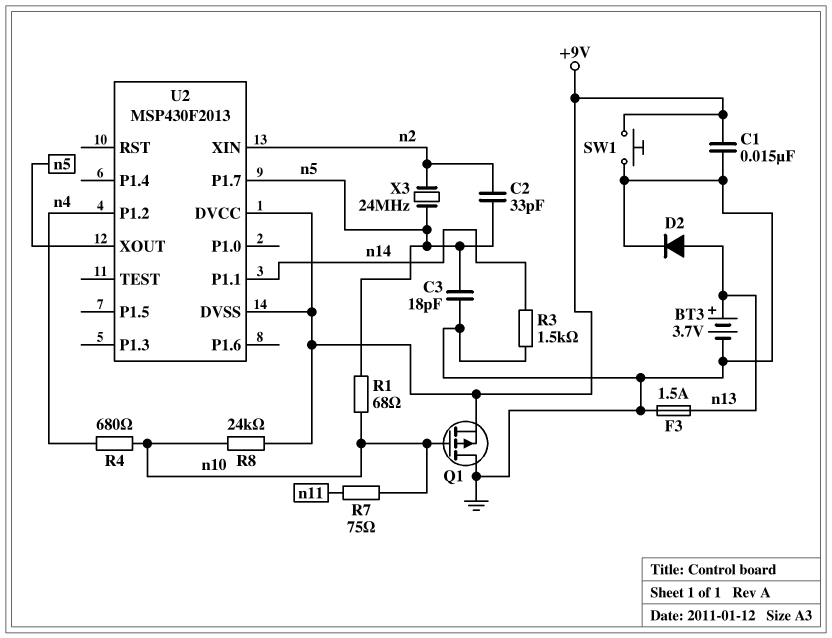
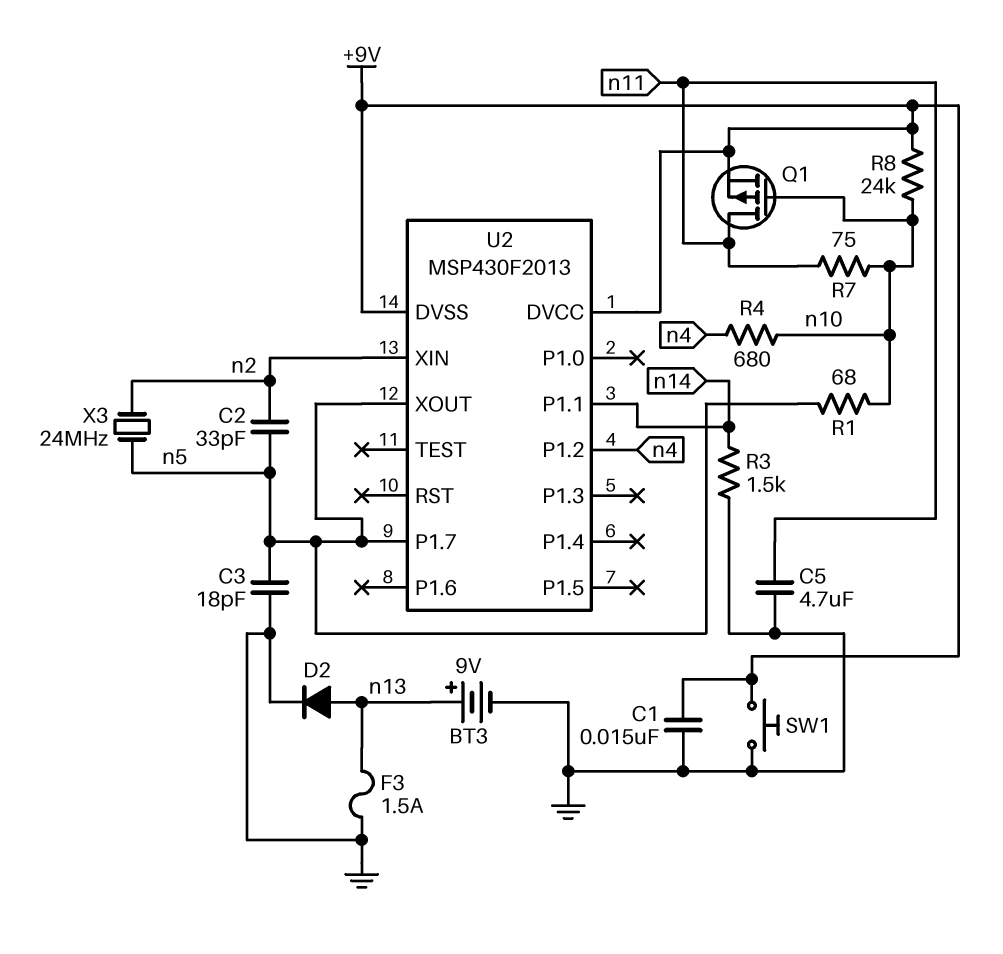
BT3: 3.7V (plus n13, minus GND) -> 9V (plus n13, minus GND)
C5: none -> 4.7uF (GND, n11)
Q1: PMOS (G n10, D GND, S +9V) -> PMOS (G n10, D n11, S +9V)

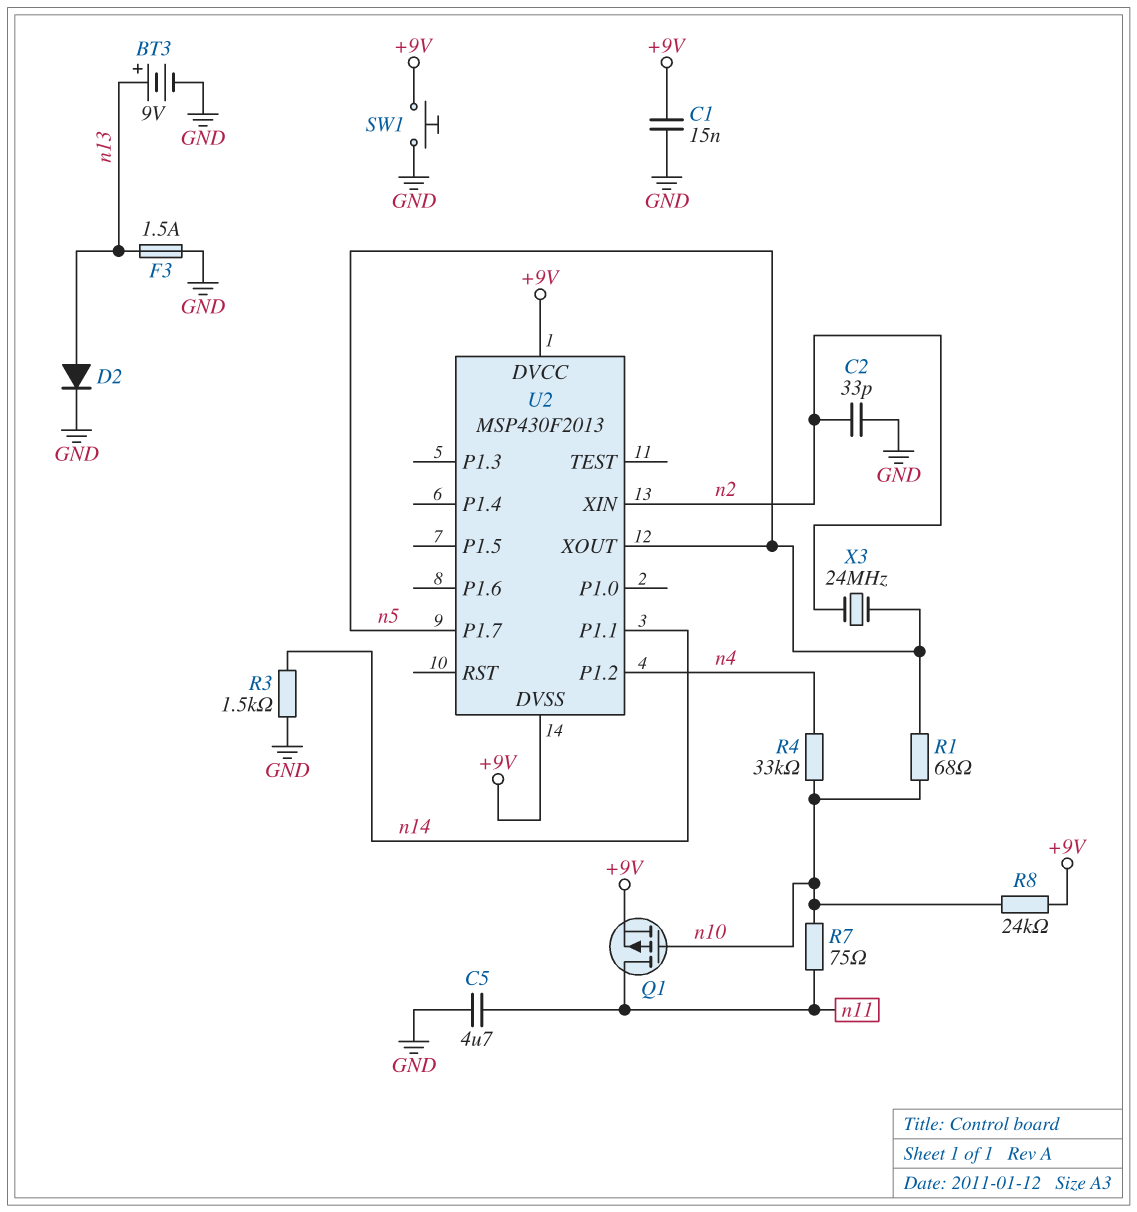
C2: 33pF (n2, n5) -> 33pF (GND, n2)
C3: 18pF (GND, n5) -> none
R4: 680 (n4, n10) -> 33k (n4, n10)

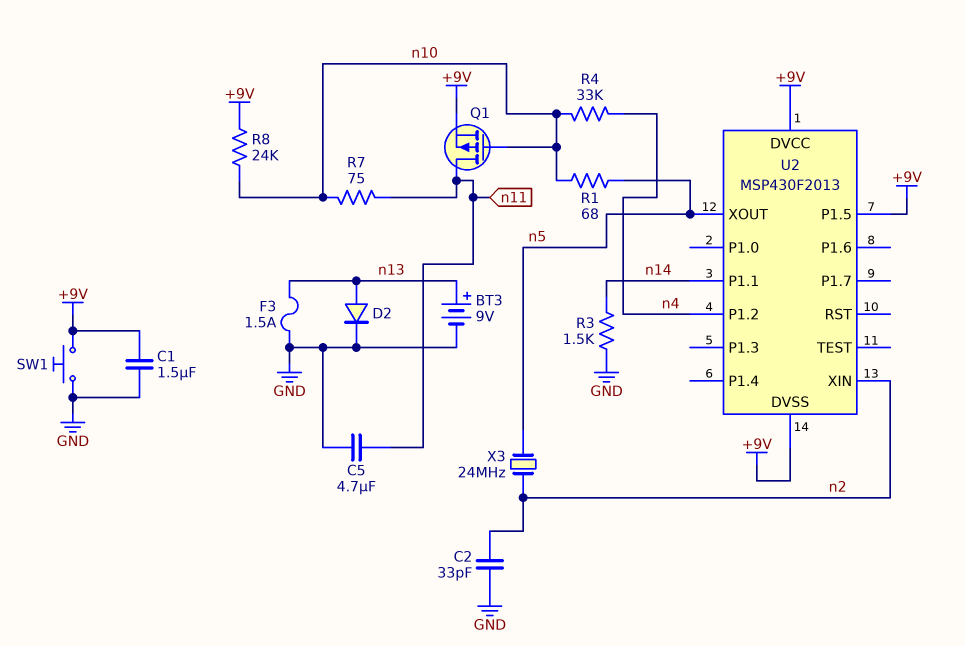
C1: 15nF (+9V, GND) -> 1.5uF (+9V, GND)
U2 pin P1.5: none -> +9V
U2 pin P1.7: n5 -> none

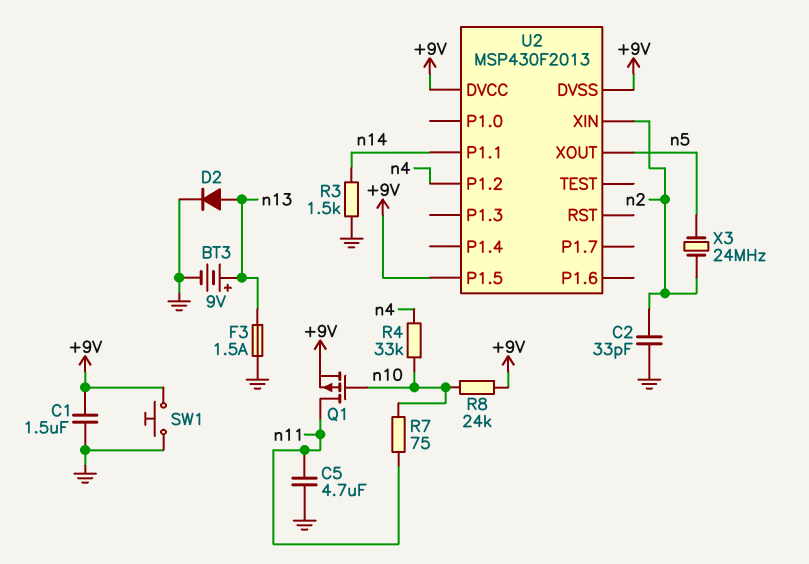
R1: 68 (n5, n10) -> none

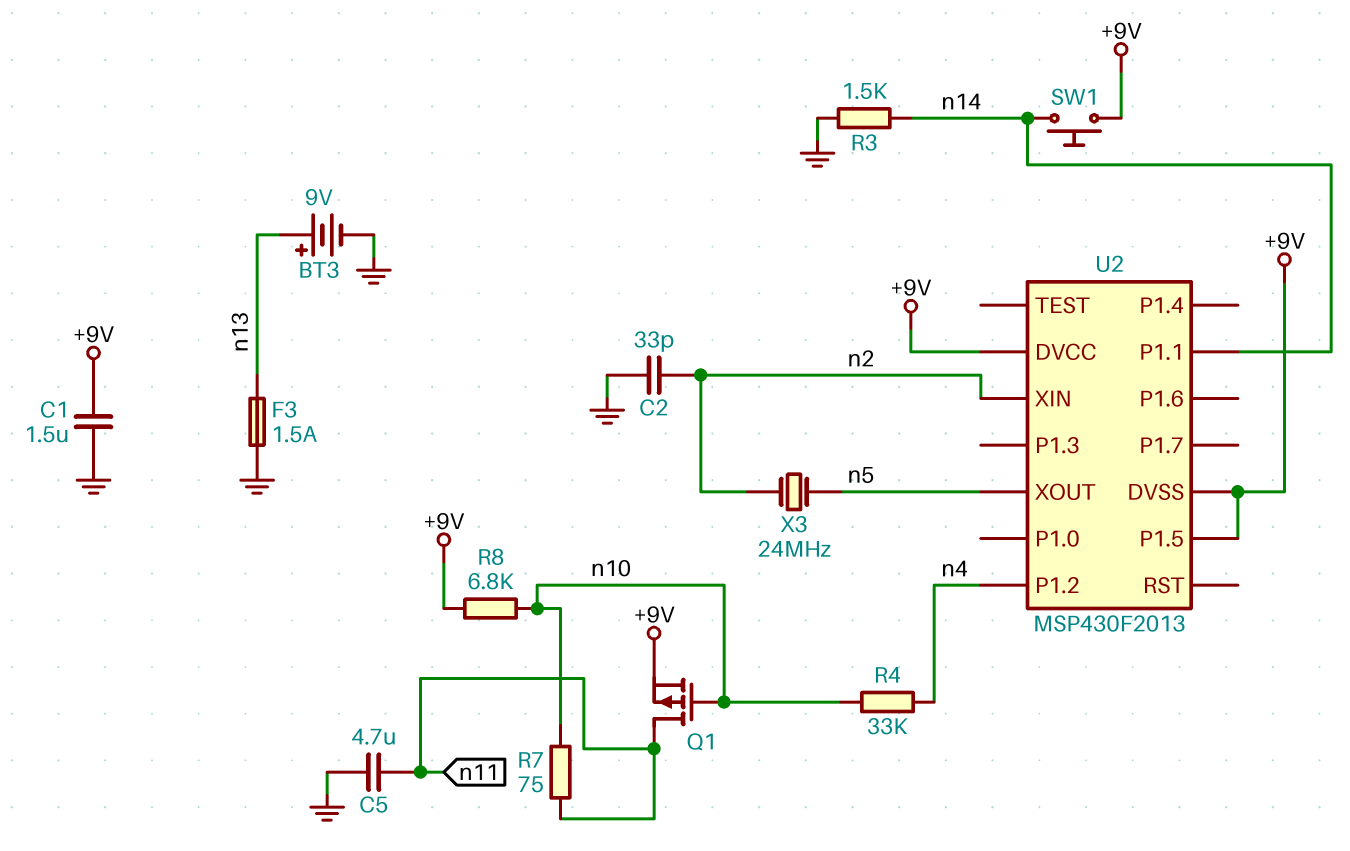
D2: diode (A n13, K GND) -> none
R8: 24k (+9V, n10) -> 6.8k (+9V, n10)
SW1: button (+9V, GND) -> button (+9V, n14)

